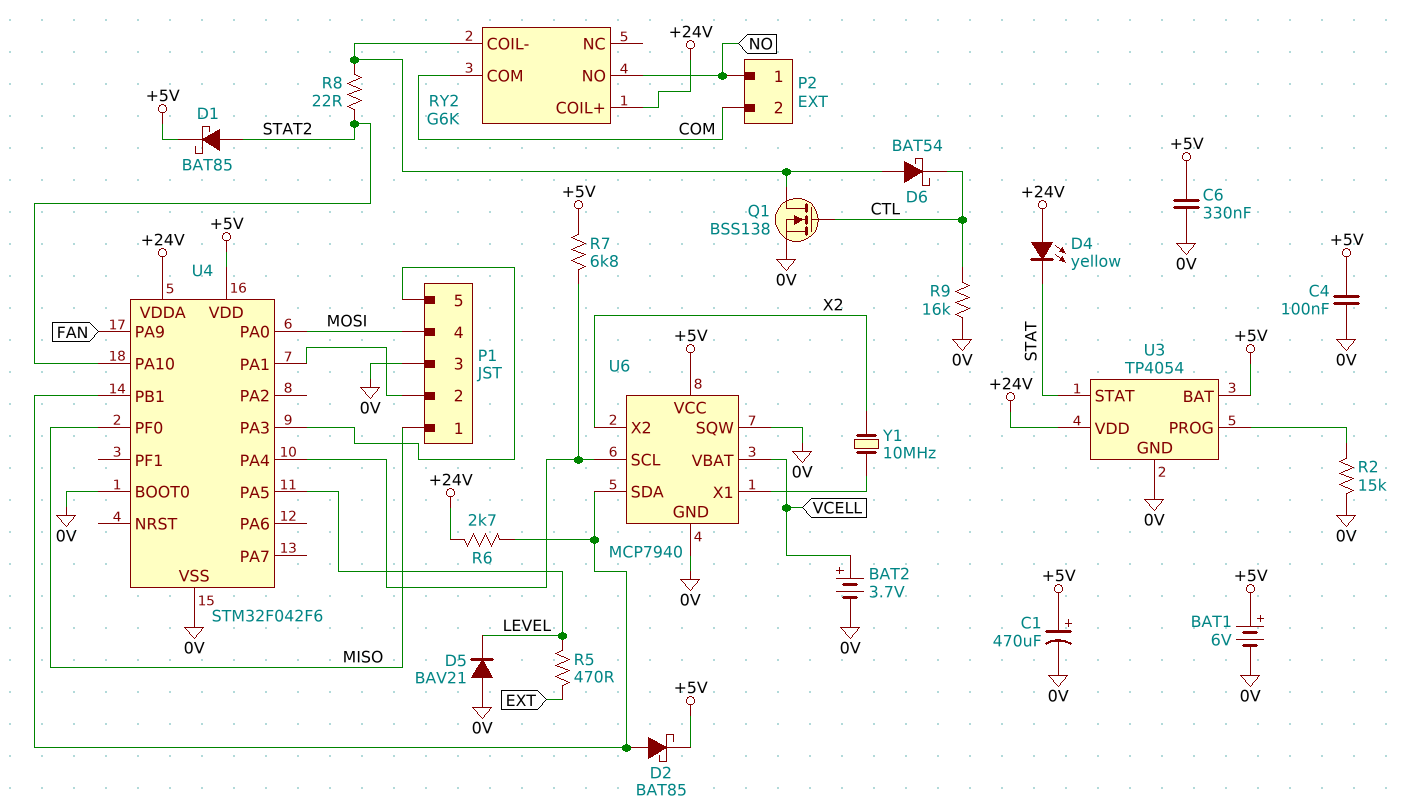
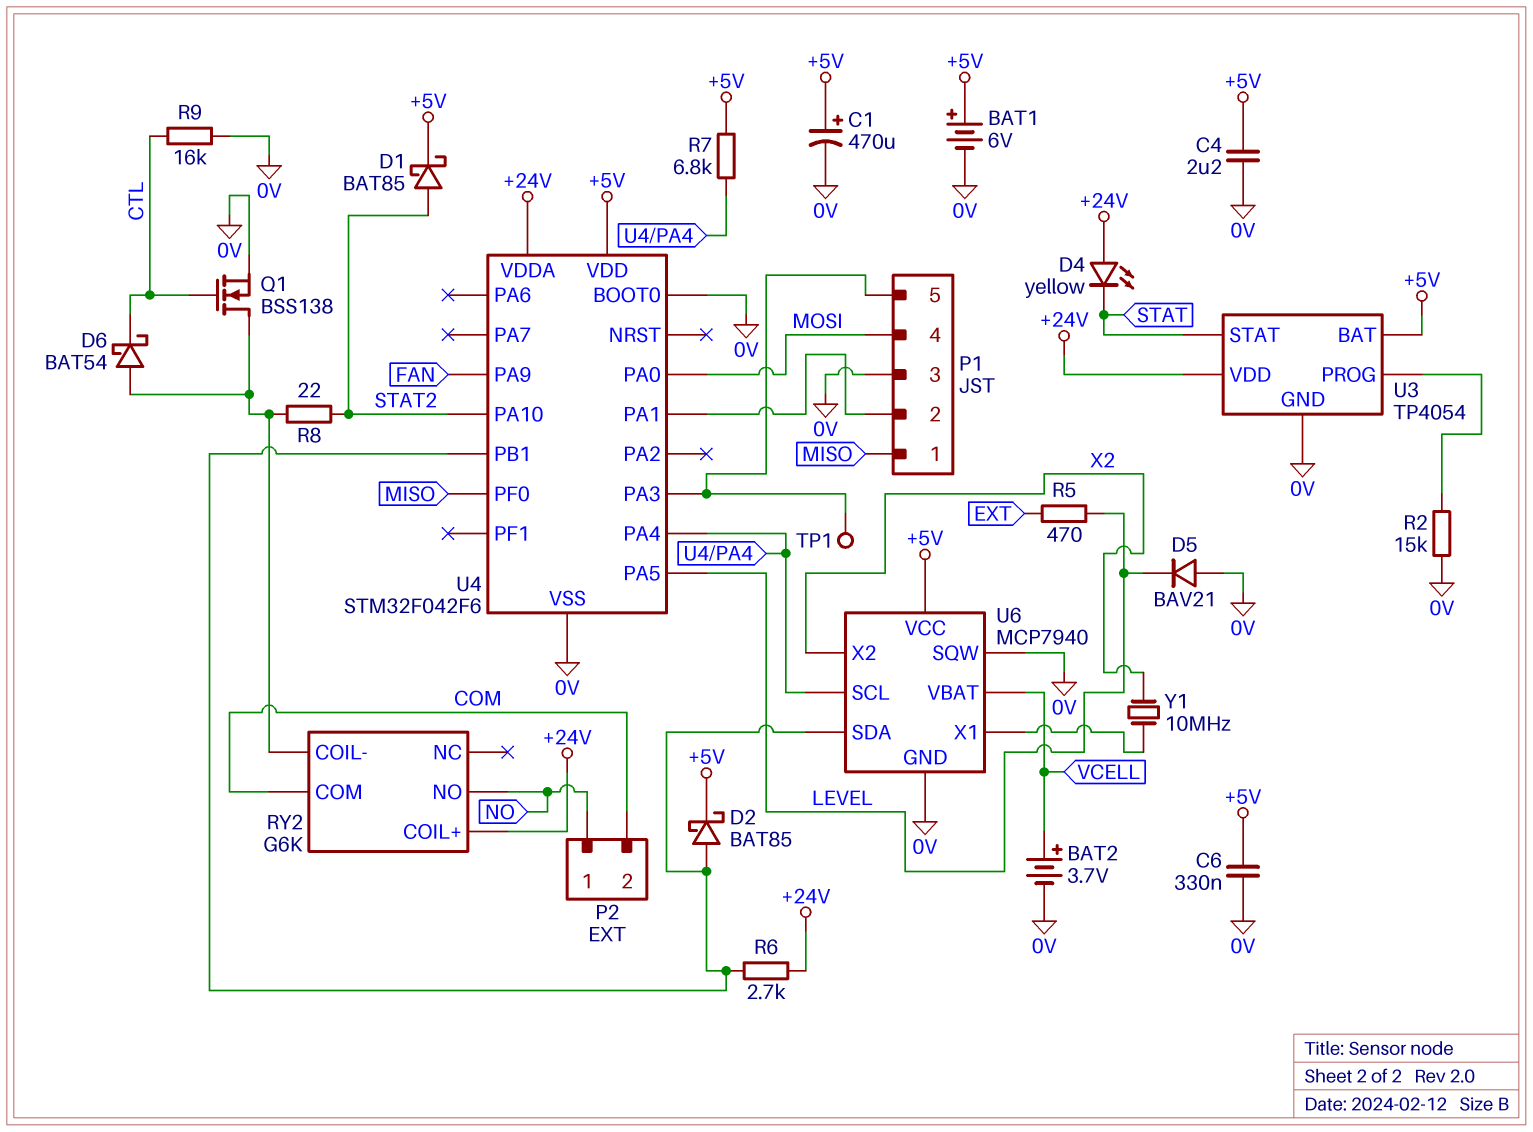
C4: 100nF (+5V, 0V) -> 2.2uF (+5V, 0V)
TP1: none -> test point (P1/5)

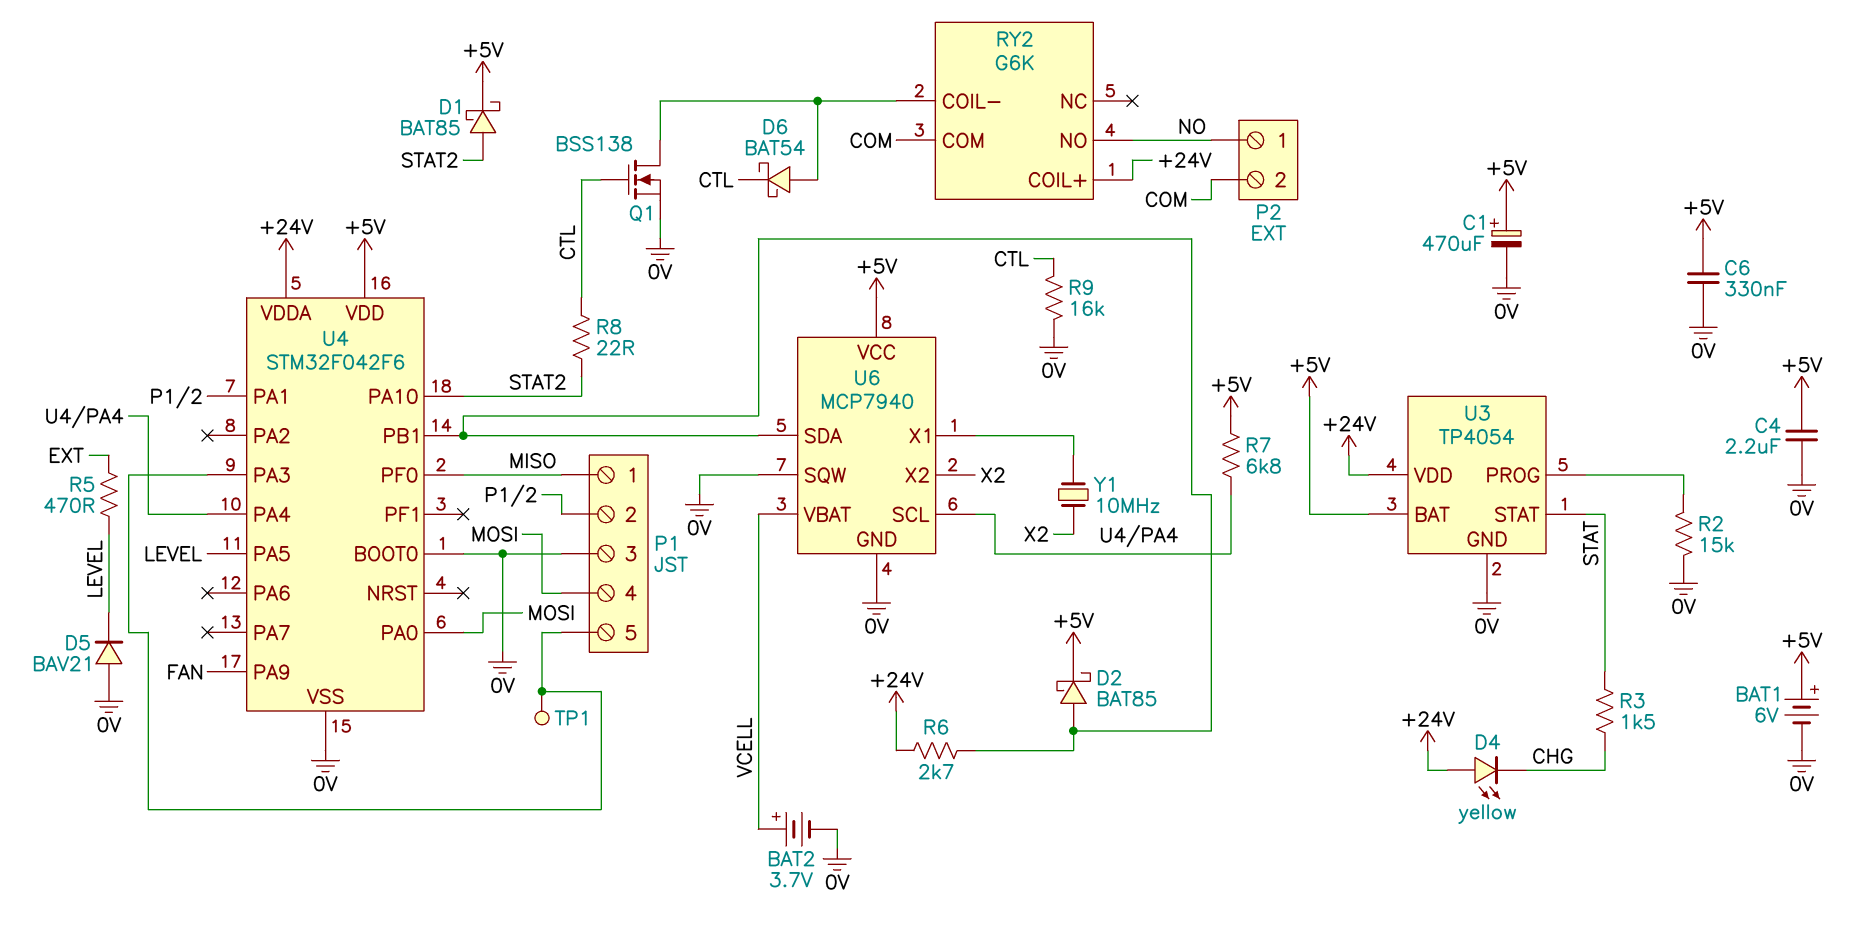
D4: LED yellow (A +24V, K STAT) -> LED yellow (A +24V, K CHG)
R3: none -> 1.5k (CHG, STAT)
R8: 22 (RY2/COIL-, STAT2) -> 22 (CTL, STAT2)

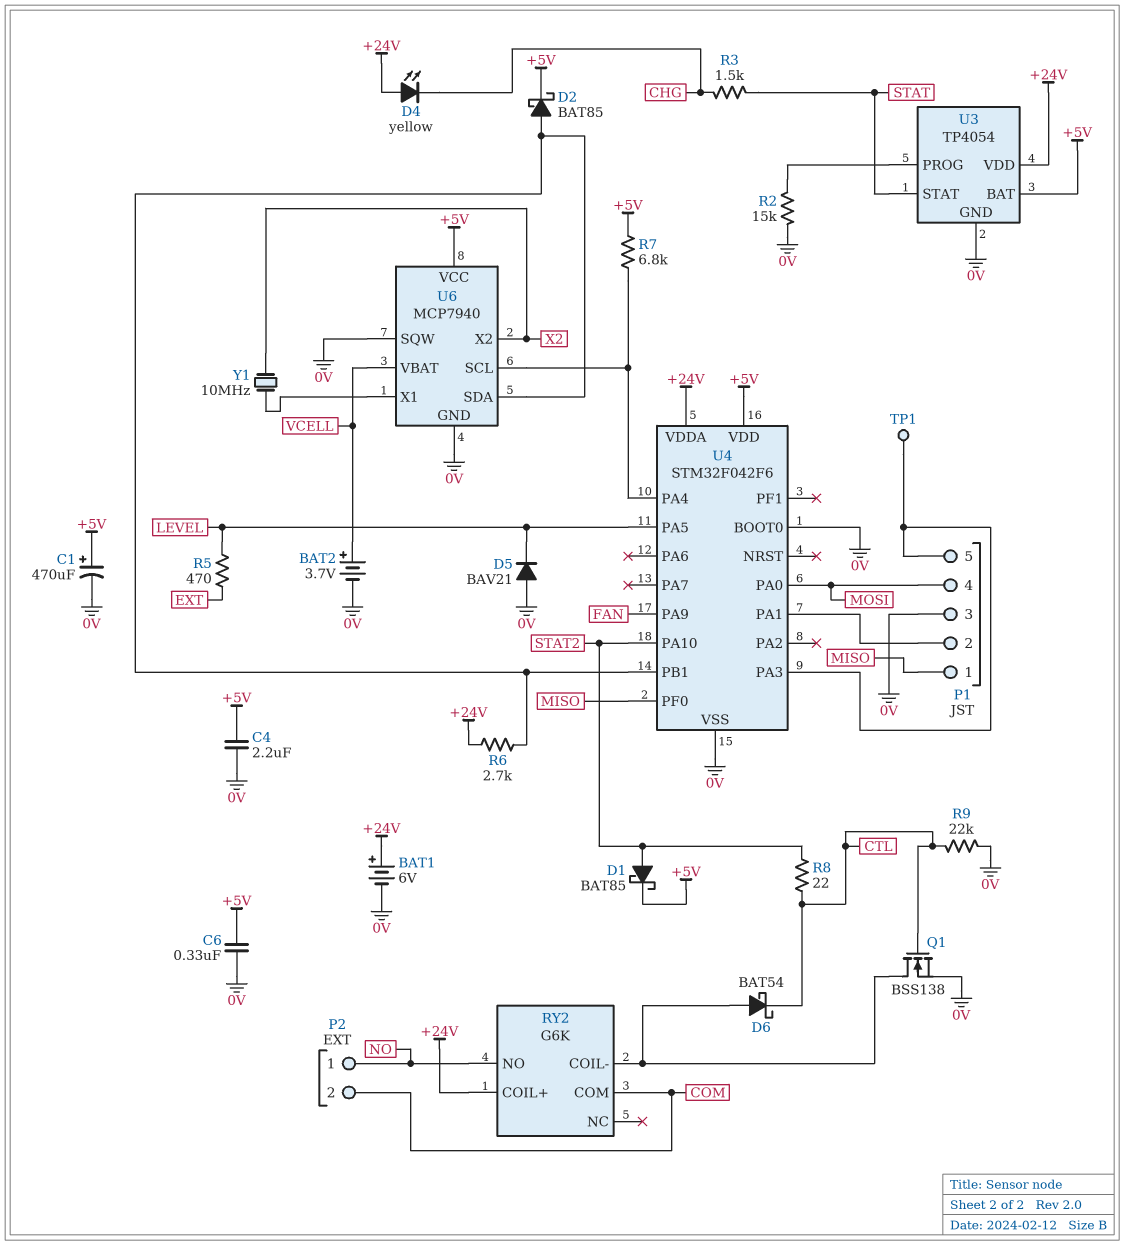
BAT1: 6V (plus +5V, minus 0V) -> 6V (plus +24V, minus 0V)
R9: 16k (0V, CTL) -> 22k (0V, CTL)

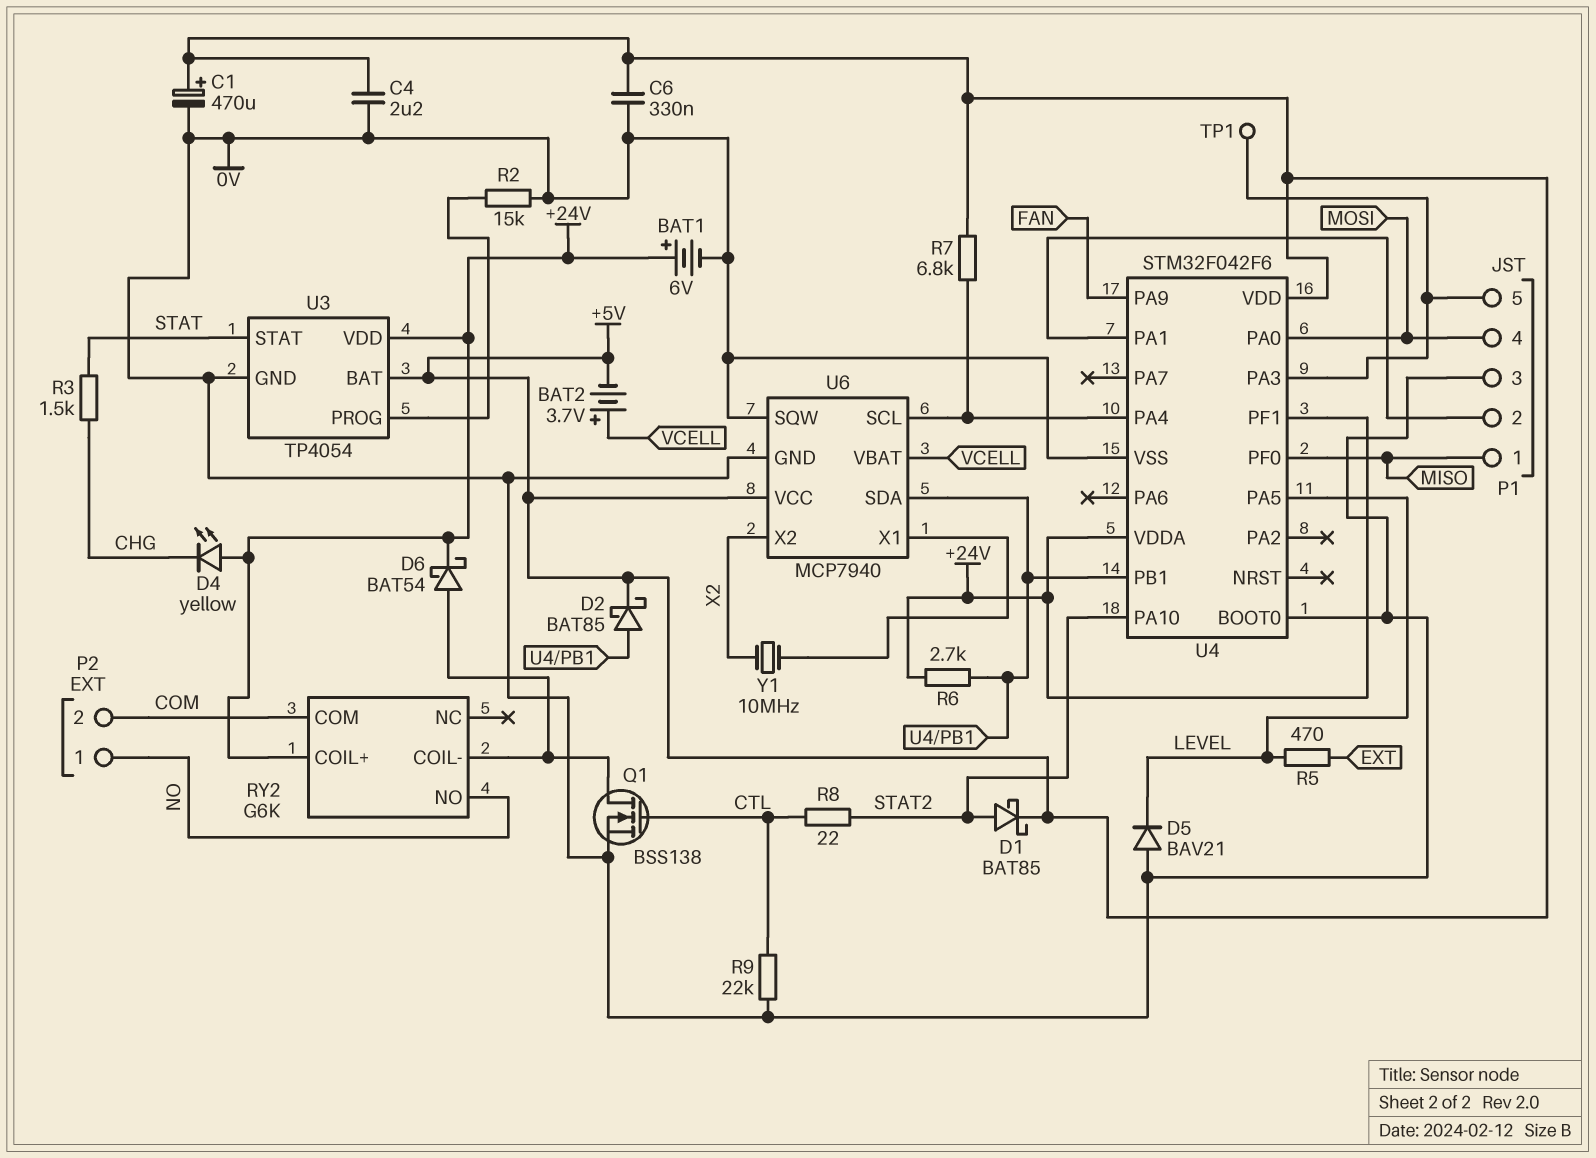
BAT2: 3.7V (plus VCELL, minus 0V) -> 3.7V (plus VCELL, minus +5V)
D6: schottky BAT54 (A RY2/COIL-, K CTL) -> schottky BAT54 (A RY2/COIL-, K +24V)
U4 pin PF1: none -> +24V

